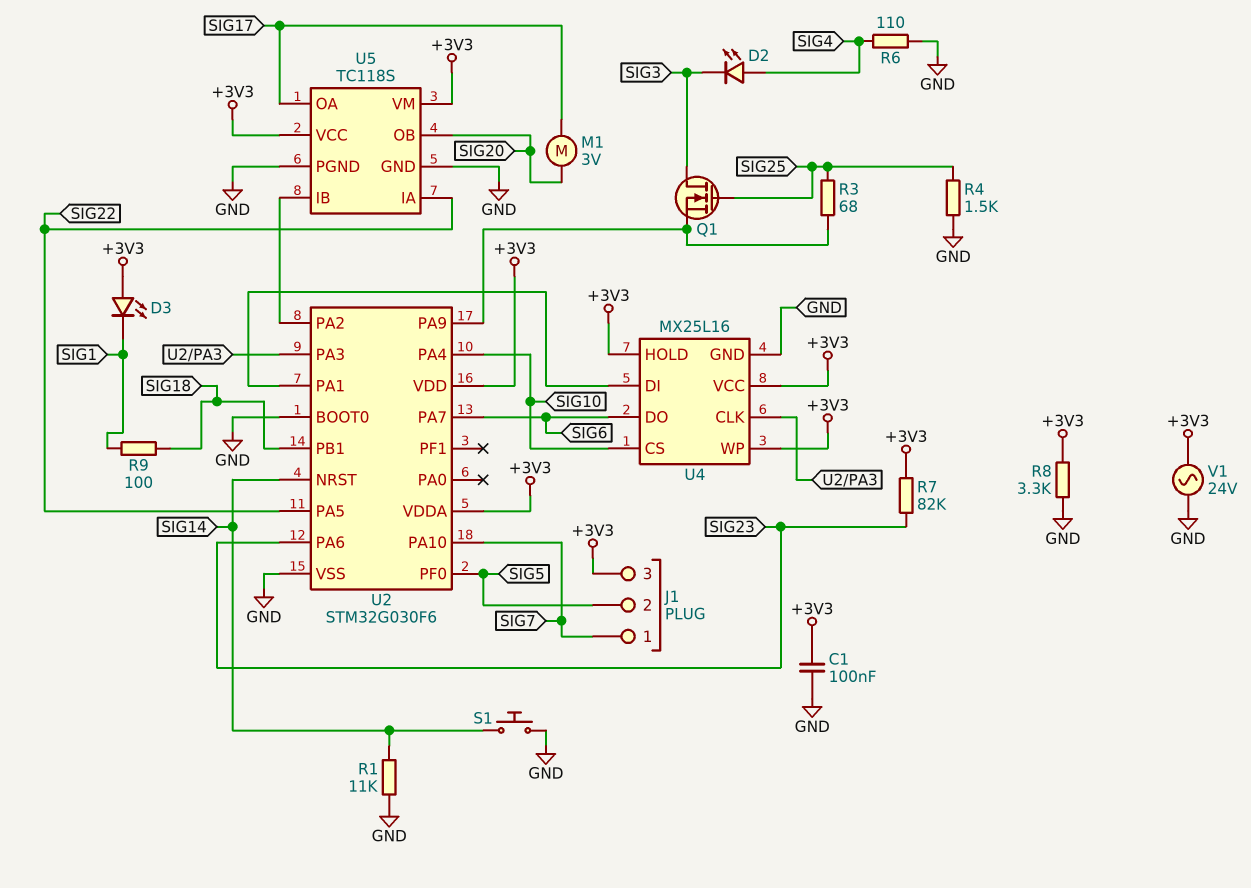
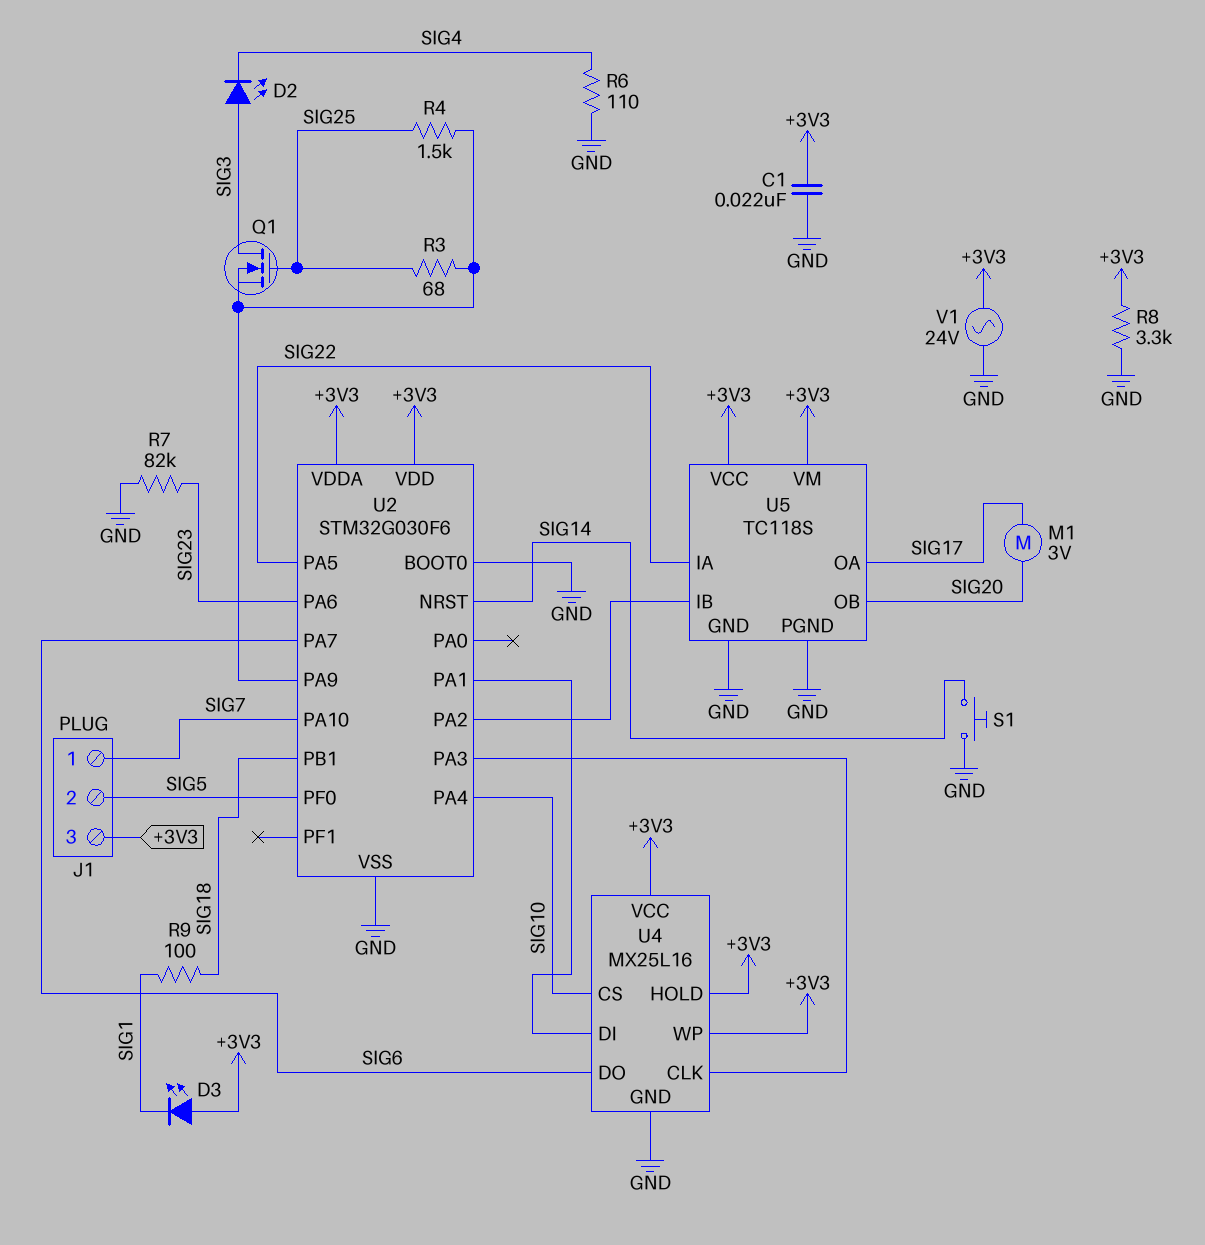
C1: 100nF (+3V3, GND) -> 22nF (+3V3, GND)
D2: LED (A SIG4, K SIG3) -> LED (A SIG3, K SIG4)
R1: 11k (GND, SIG14) -> none
R4: 1.5k (GND, SIG25) -> 1.5k (SIG25, U2/PA9)
R7: 82k (+3V3, SIG23) -> 82k (GND, SIG23)

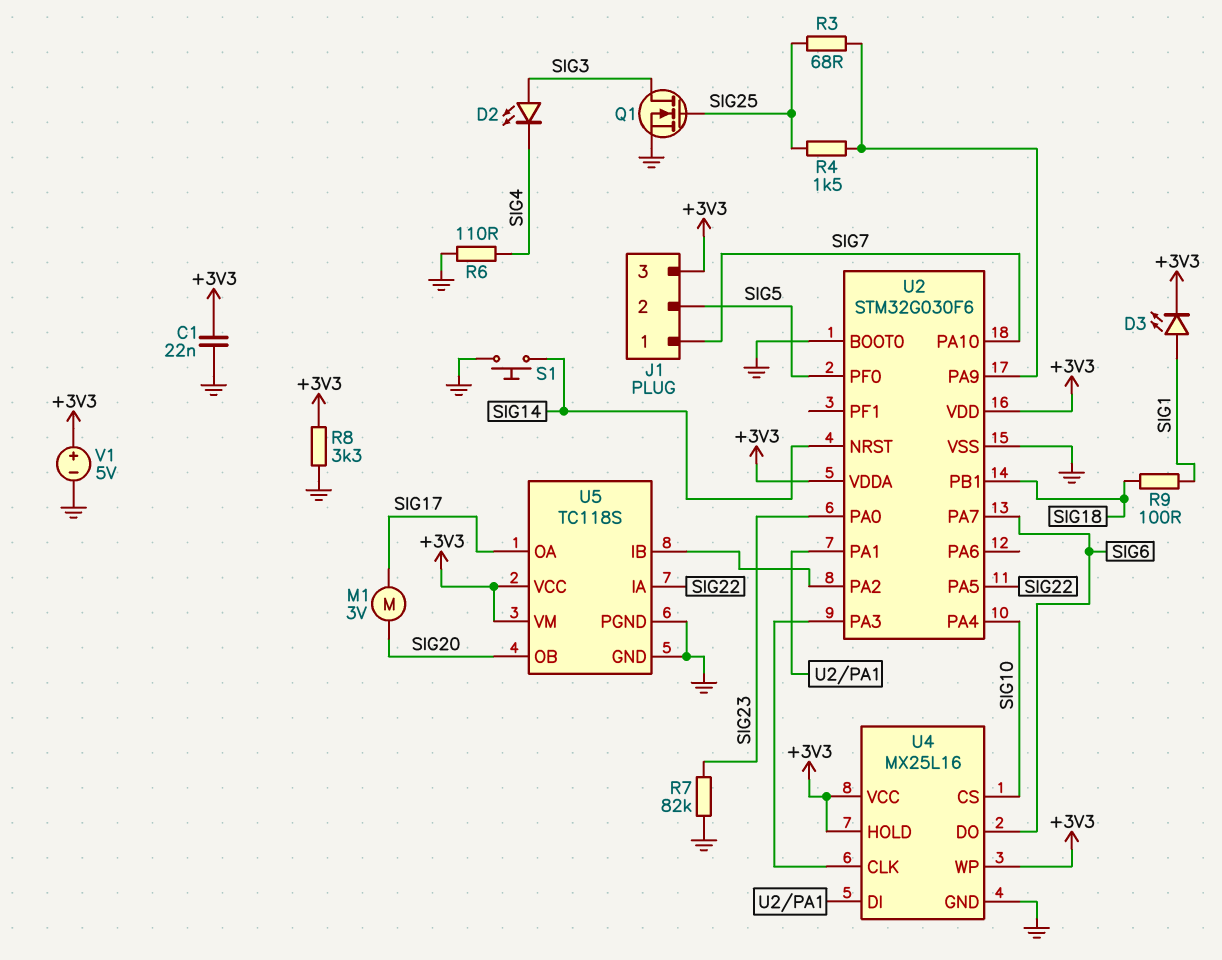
D3: LED (A +3V3, K SIG1) -> LED (A SIG1, K +3V3)
Q1: NMOS (G SIG25, D SIG3, S U2/PA9) -> NMOS (G SIG25, D SIG3, S GND)
U2 pin PA0: none -> SIG23
U2 pin PA6: SIG23 -> none
V1: AC 24V (+3V3, GND) -> 5V (plus +3V3, minus GND)

